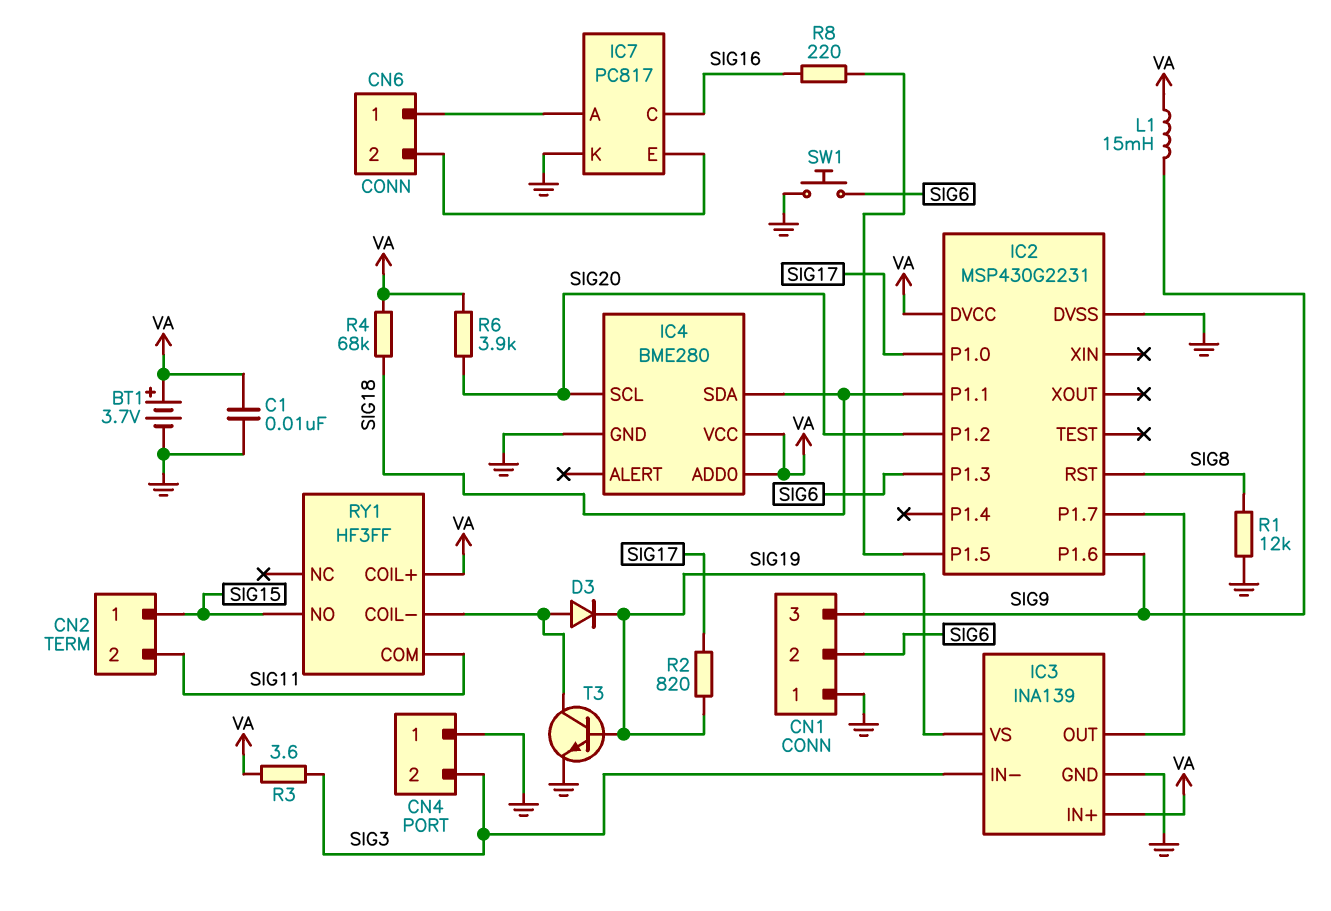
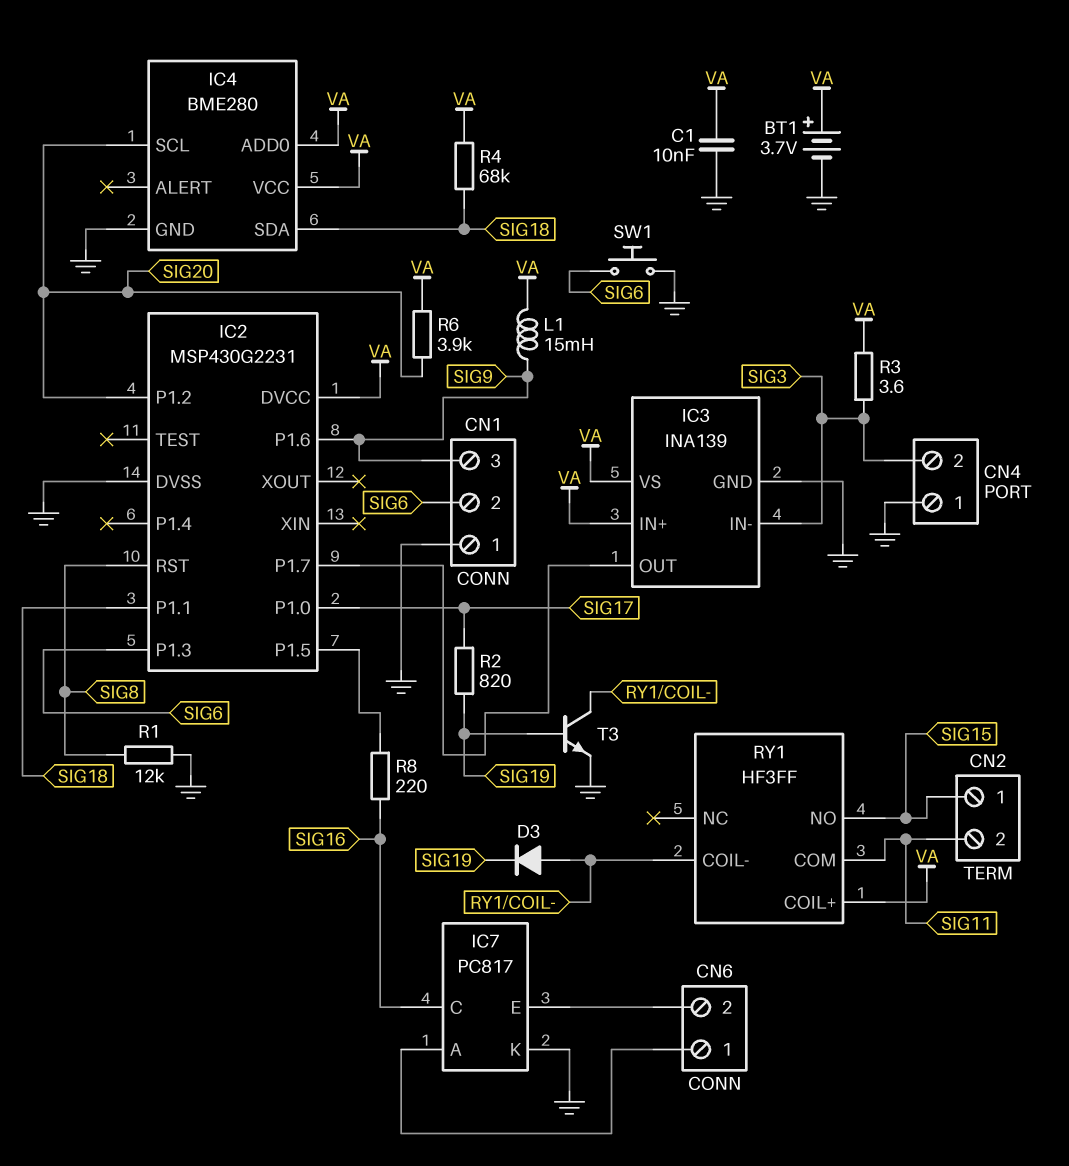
IC3 pin VS: SIG19 -> VA

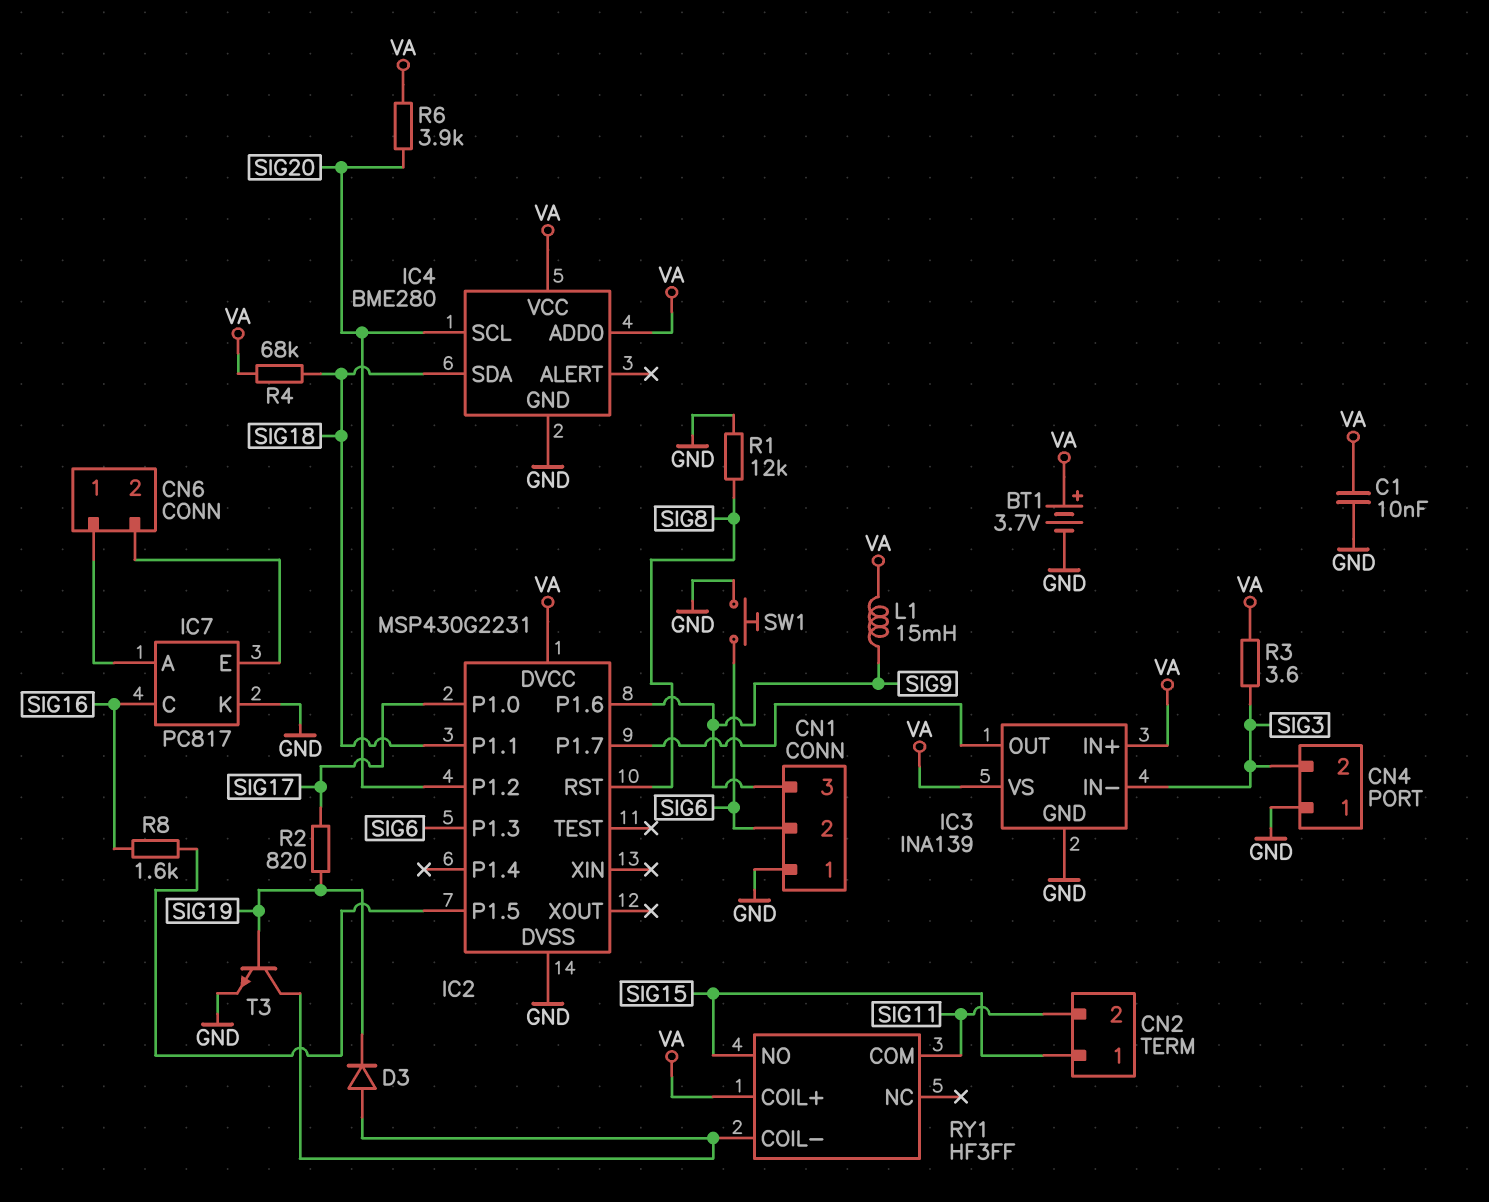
R8: 220 (IC2/P1.5, SIG16) -> 1.6k (IC2/P1.5, SIG16)

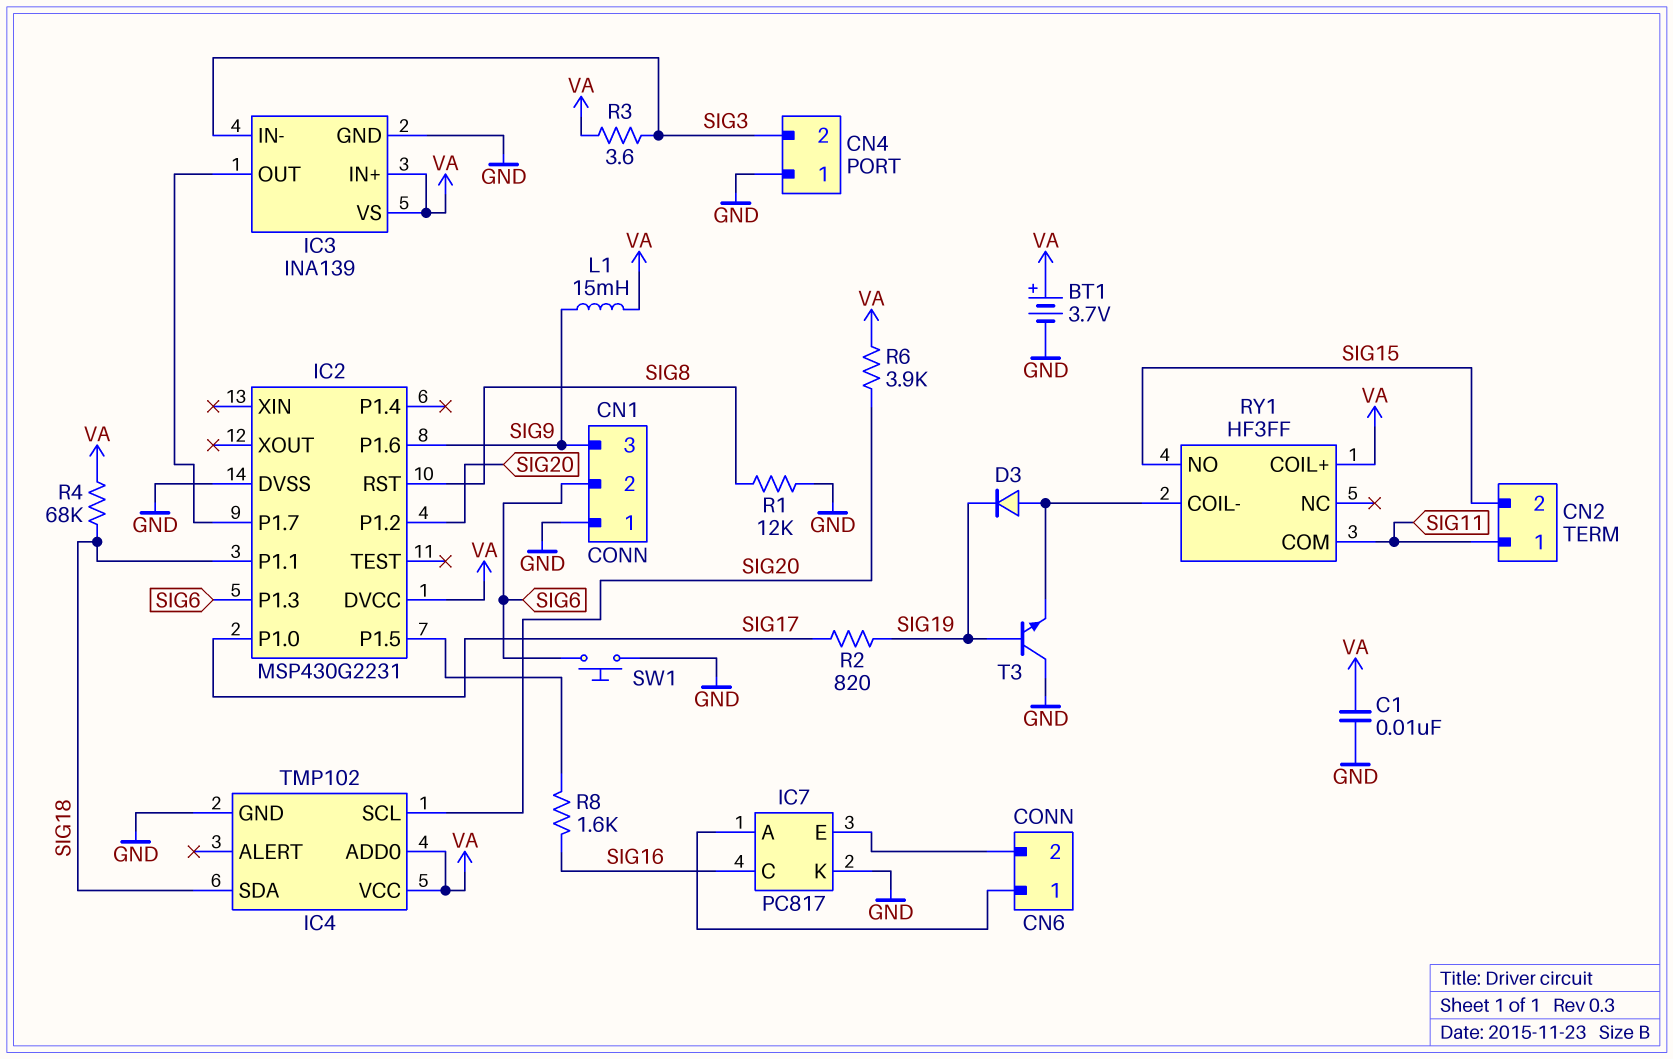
CN2 pin 1: SIG15 -> SIG11
CN2 pin 2: SIG11 -> SIG15
IC4: BME280 -> TMP102
T3: NPN (B SIG19, C RY1/COIL-, E GND) -> NPN (B SIG19, C GND, E RY1/COIL-)

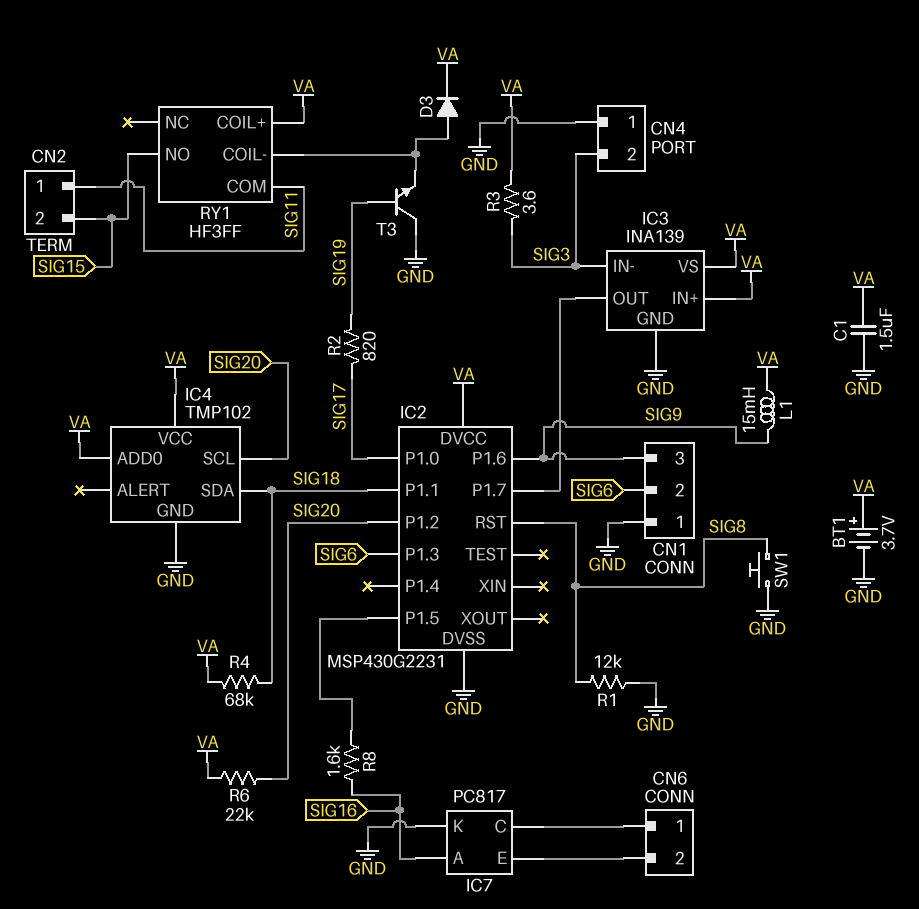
C1: 10nF (GND, VA) -> 1.5uF (GND, VA)
D3: diode (A RY1/COIL-, K SIG19) -> diode (A RY1/COIL-, K VA)
IC7 pin A: CN6/1 -> SIG16
IC7 pin C: SIG16 -> CN6/1
R6: 3.9k (SIG20, VA) -> 22k (SIG20, VA)
SW1: button (GND, SIG6) -> button (GND, SIG8)

